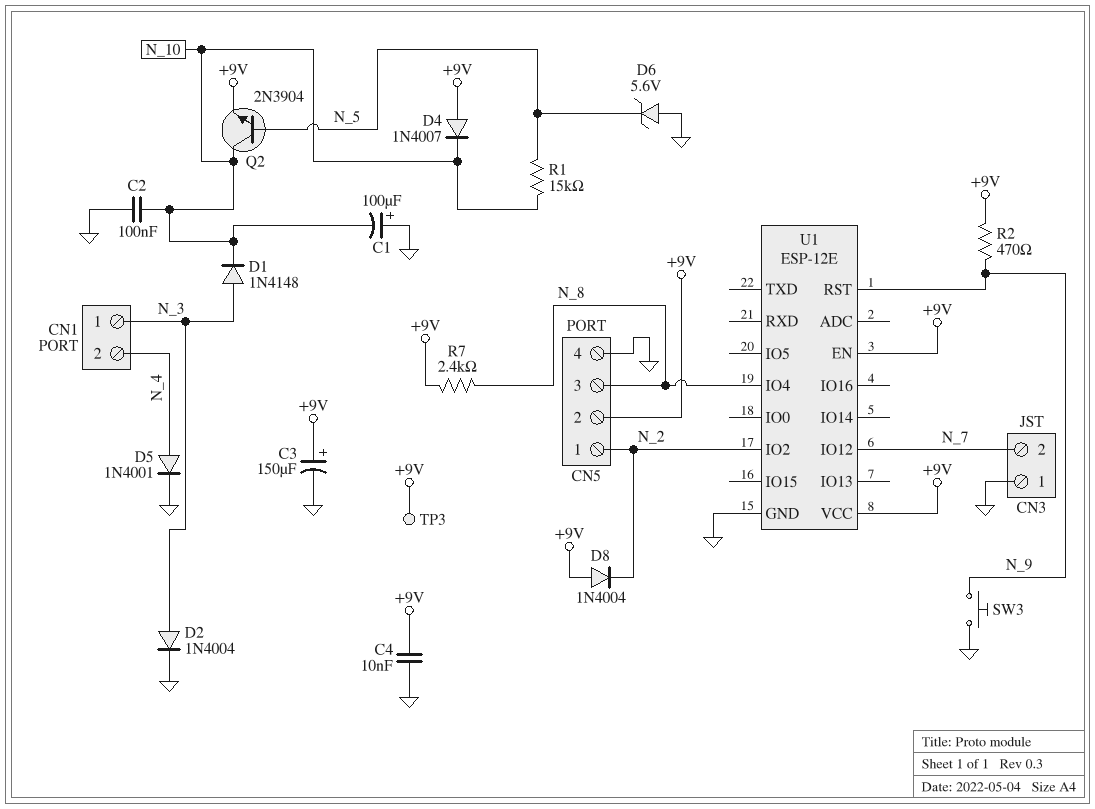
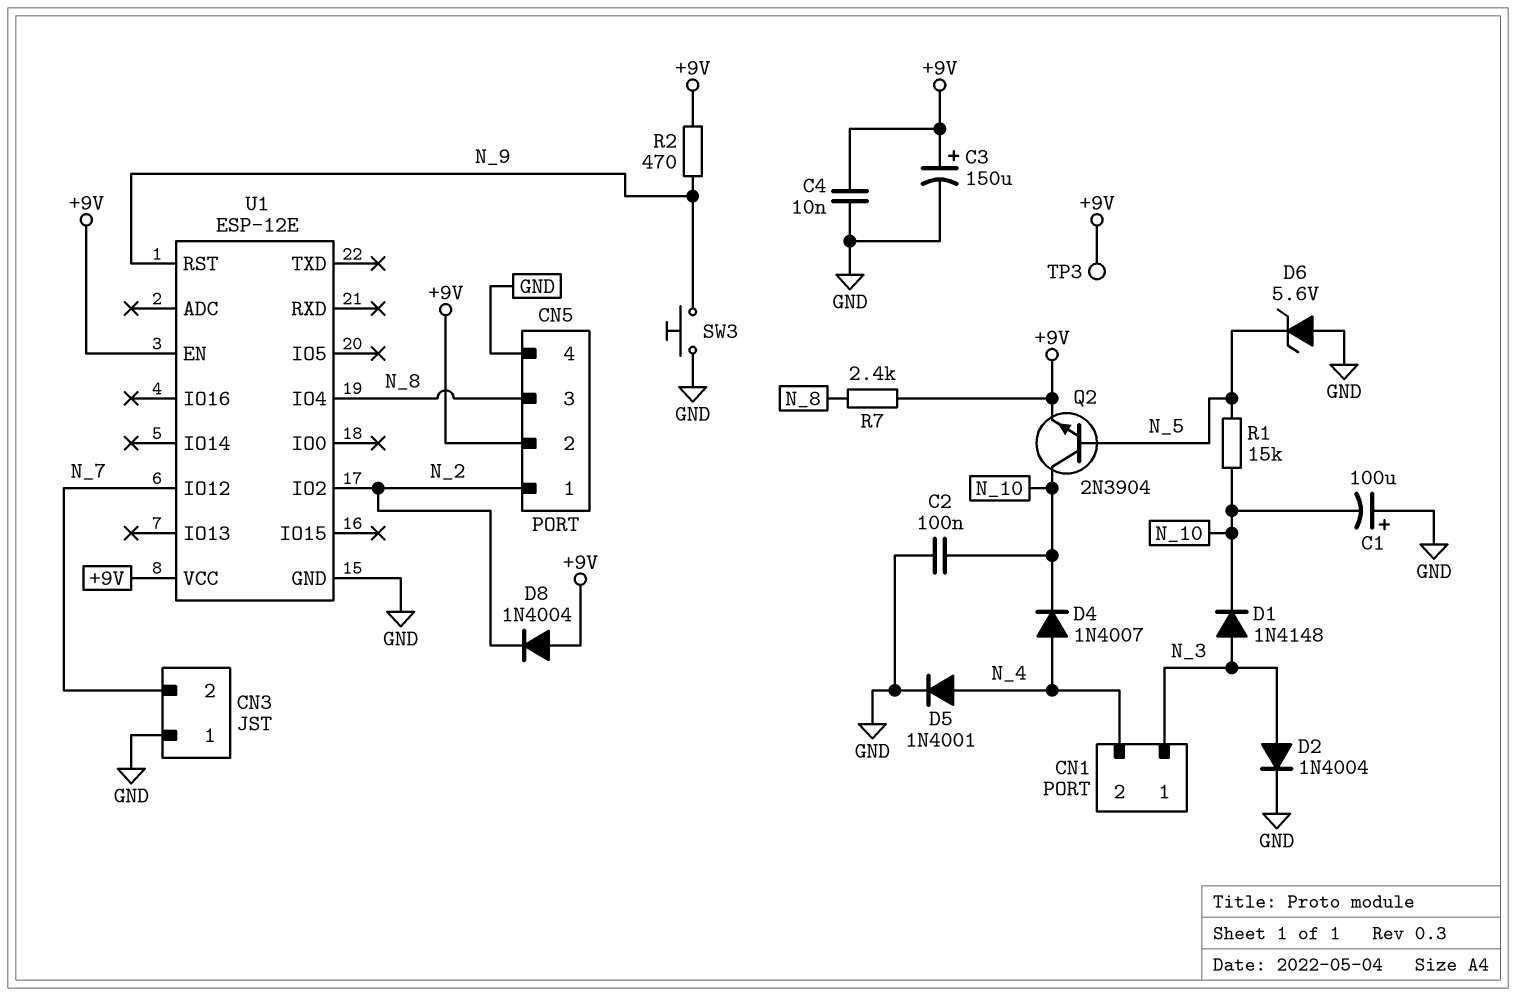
D4: diode 1N4007 (A +9V, K N_10) -> diode 1N4007 (A N_4, K N_10)

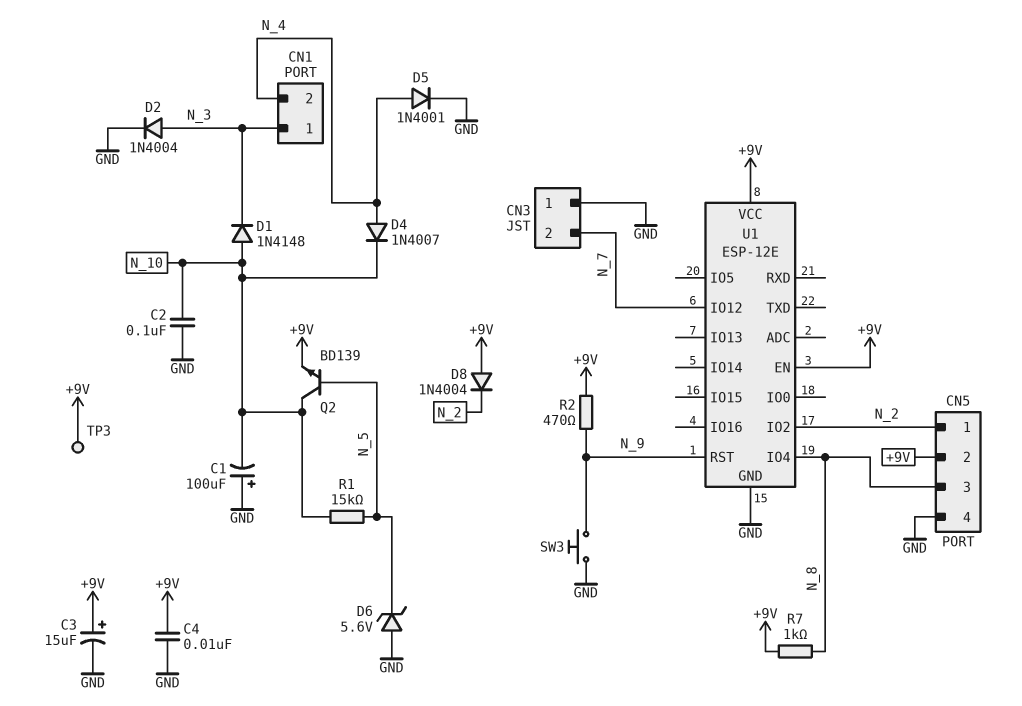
C3: 150uF (plus +9V, minus GND) -> 15uF (plus +9V, minus GND)
D1: diode 1N4148 (A N_3, K N_10) -> diode 1N4148 (A N_10, K N_3)
Q2: NPN 2N3904 (B N_5, C N_10, E +9V) -> NPN BD139 (B N_5, C N_10, E +9V)
R7: 2.4k (+9V, N_8) -> 1k (+9V, N_8)

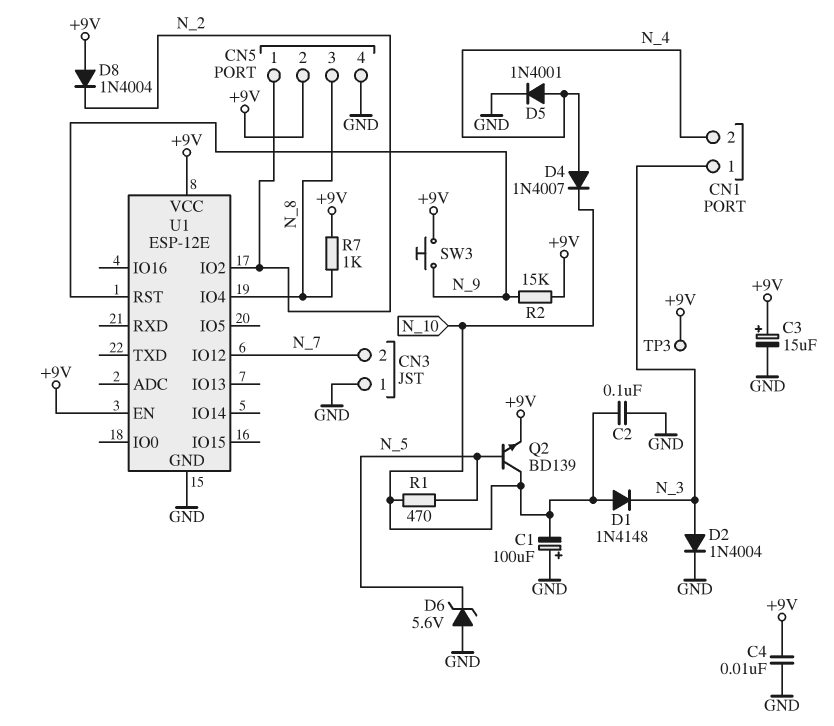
R1: 15k (N_5, N_10) -> 470 (N_5, N_10)
R2: 470 (+9V, N_9) -> 15k (+9V, N_9)
SW3: button (GND, N_9) -> button (+9V, N_9)

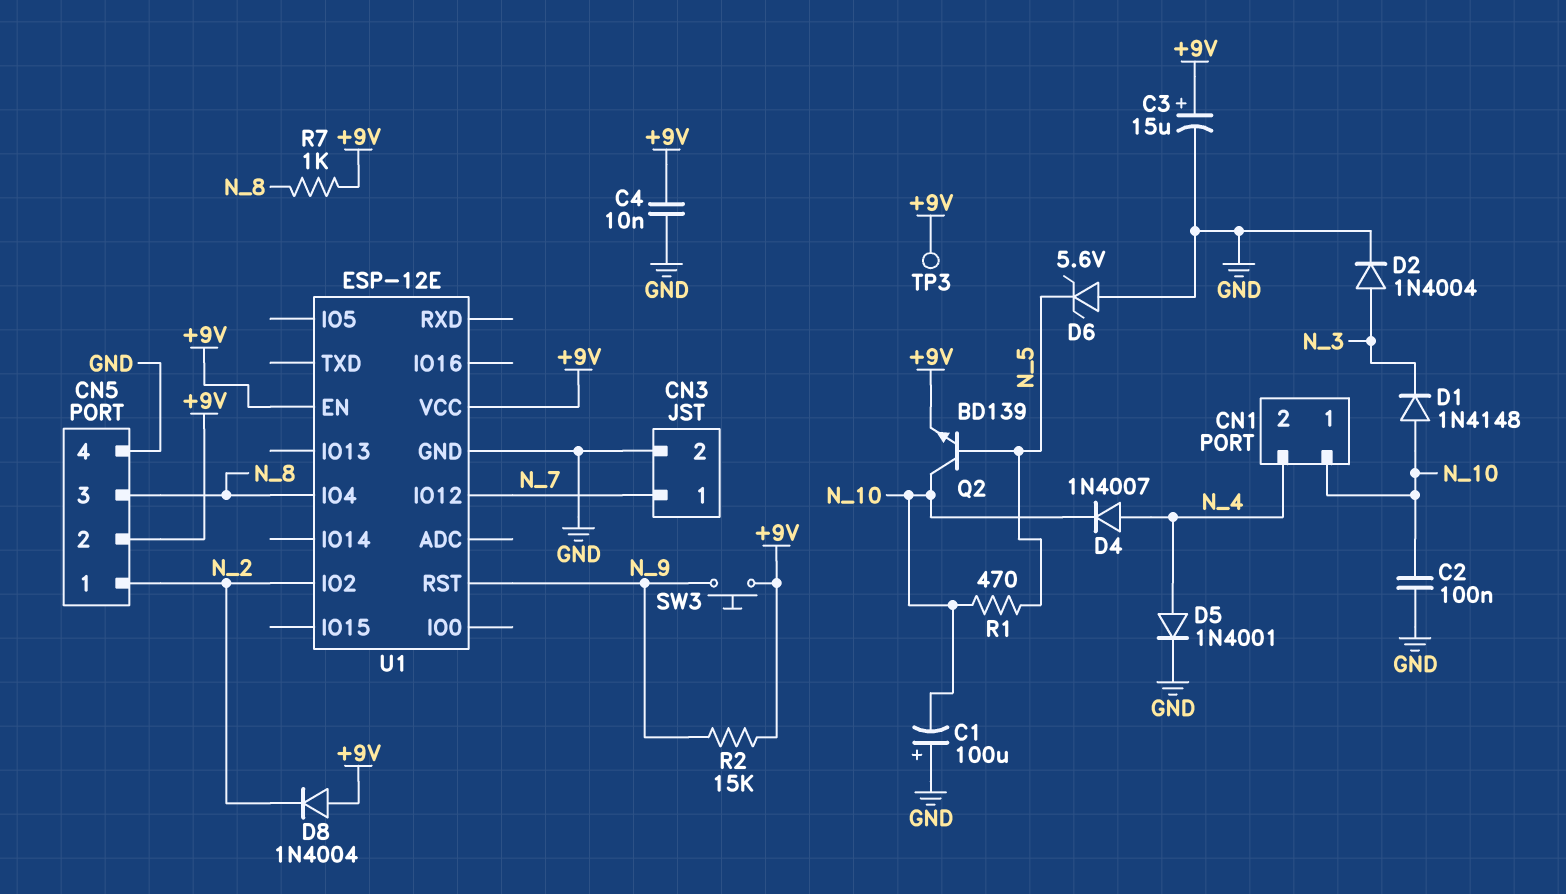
CN1 pin 1: N_3 -> N_10
CN3 pin 1: GND -> N_7
CN3 pin 2: N_7 -> GND

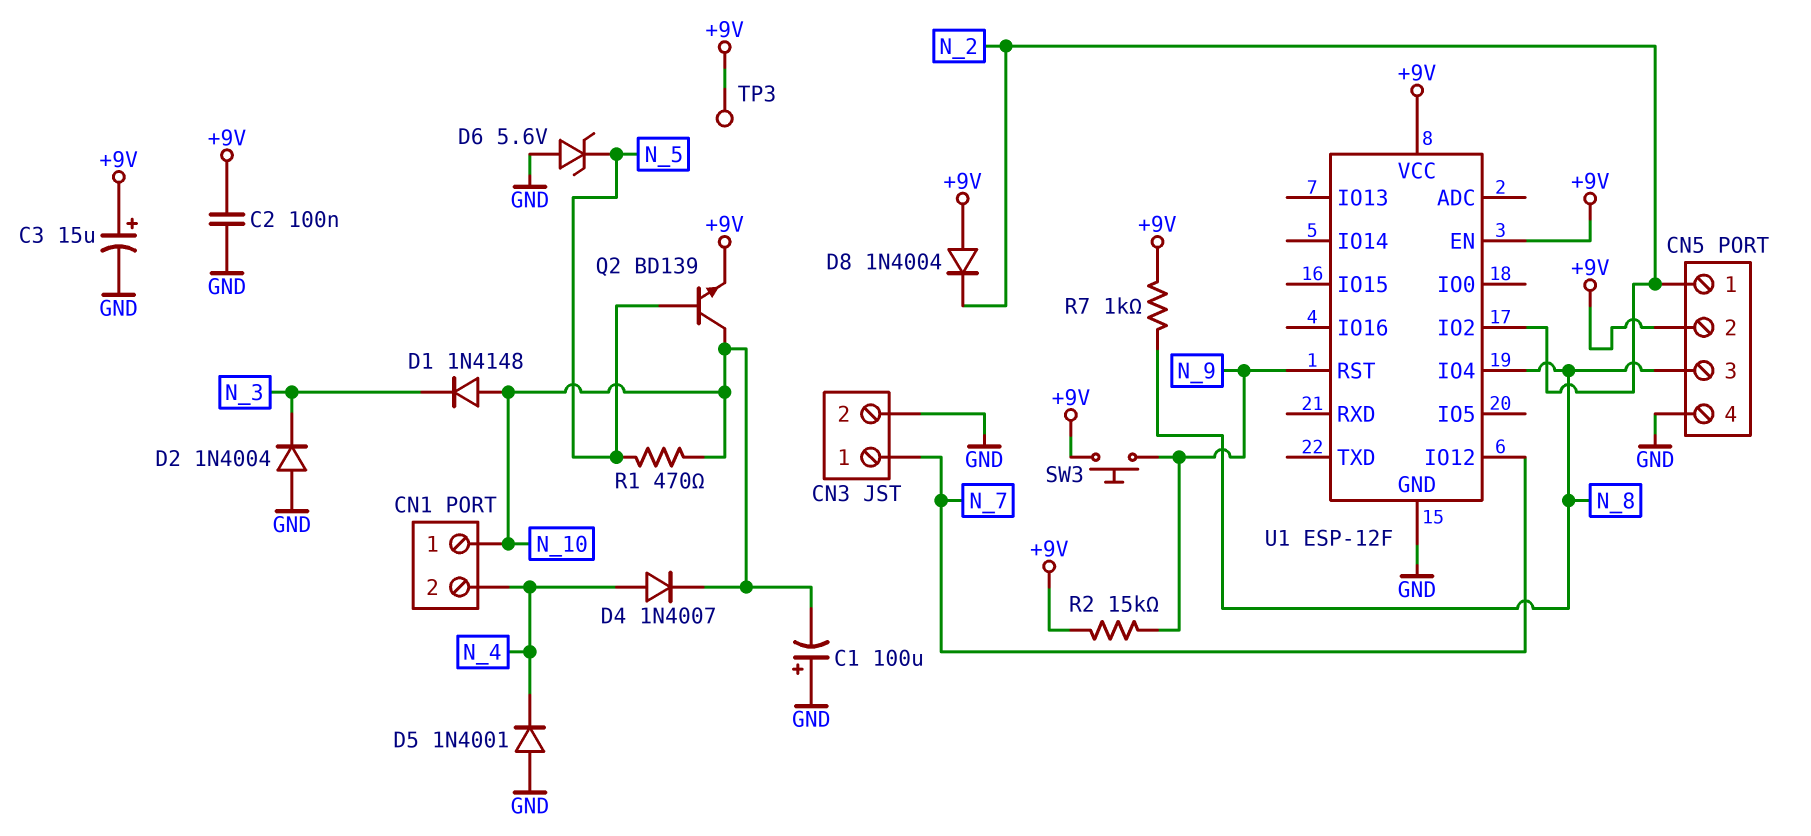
C2: 100nF (GND, N_10) -> 100nF (+9V, GND)
C4: 10nF (+9V, GND) -> none
D2: diode 1N4004 (A N_3, K GND) -> diode 1N4004 (A GND, K N_3)
D5: diode 1N4001 (A N_4, K GND) -> diode 1N4001 (A GND, K N_4)
U1: ESP-12E -> ESP-12F

